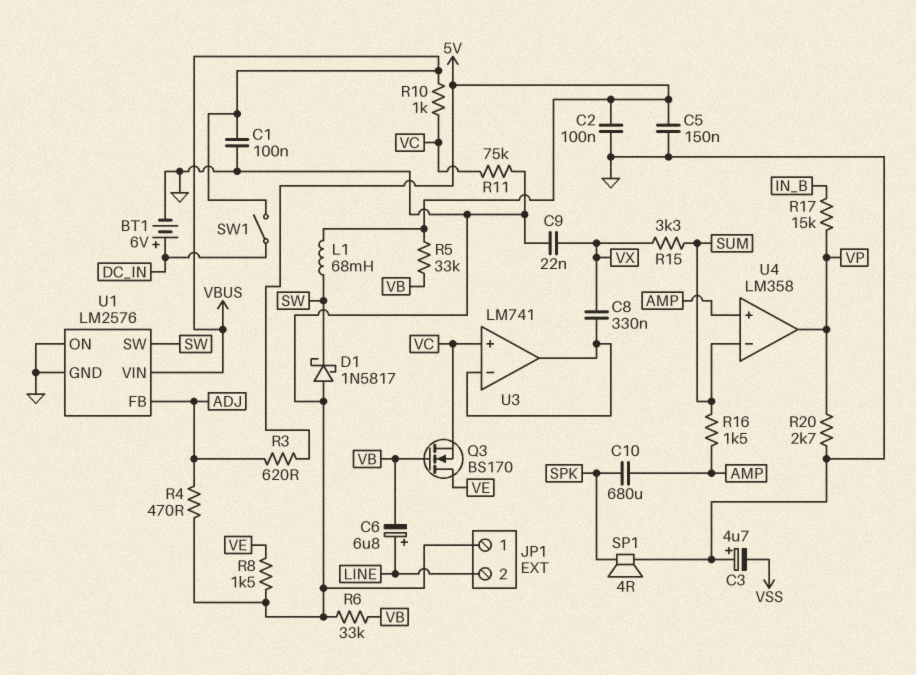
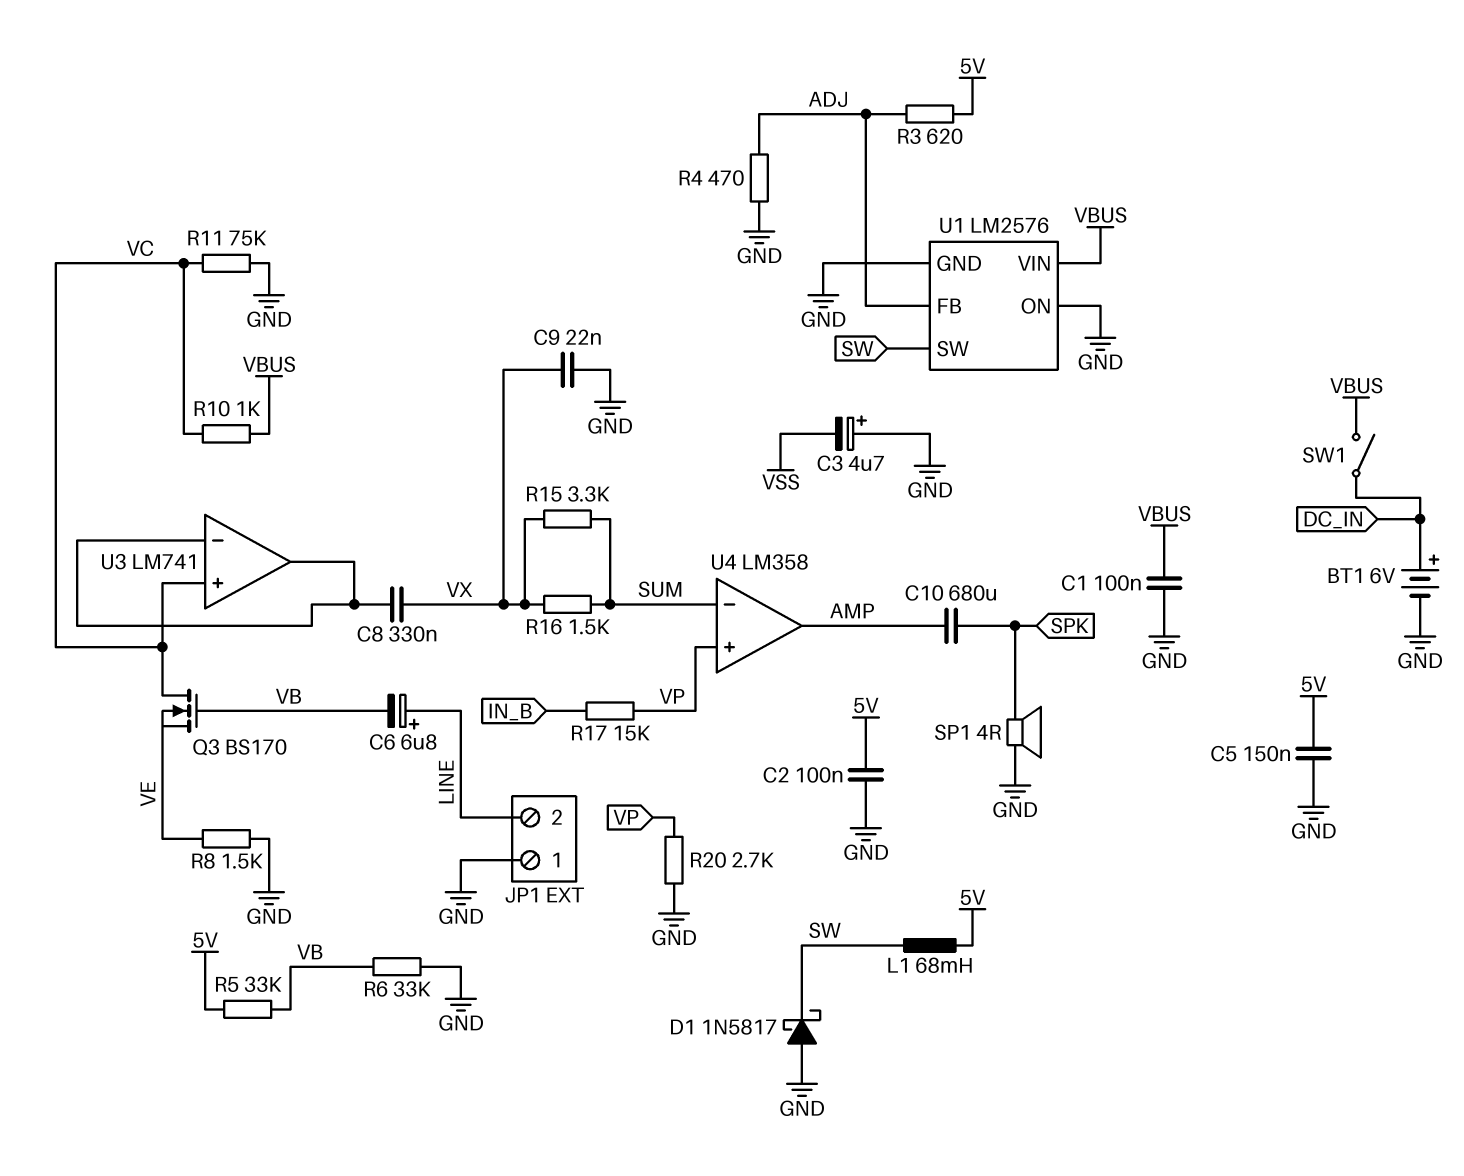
Q3: NMOS BS170 (G VB, D VE, S VC) -> NMOS BS170 (G VB, D VC, S VE)
R16: 1.5k (AMP, SUM) -> 1.5k (SUM, VX)
U4 pin in+: AMP -> VP
U4 pin out: VP -> AMP

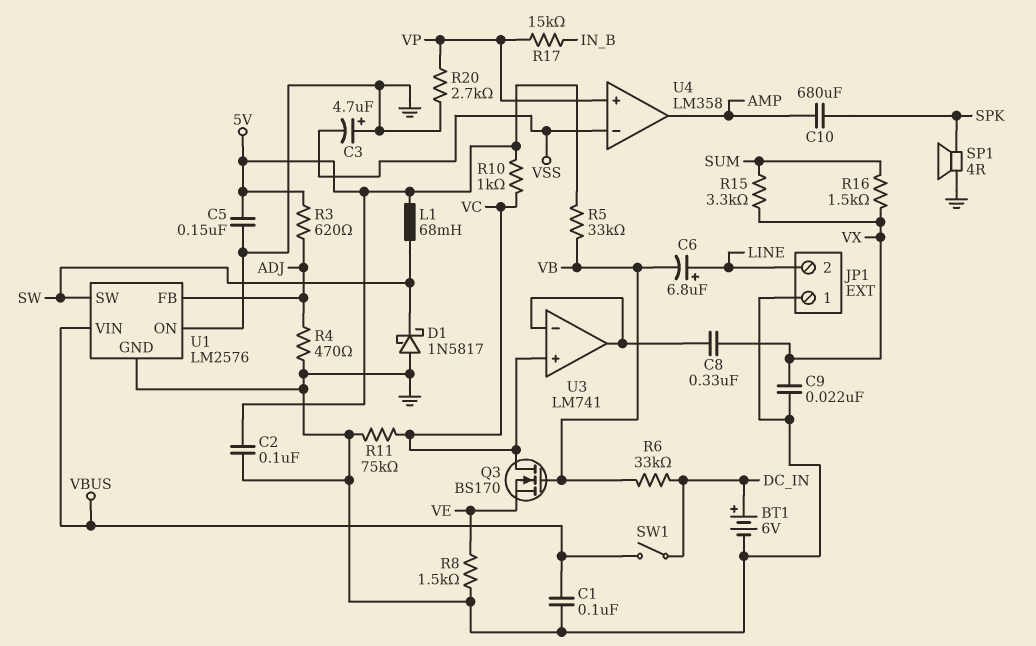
R6: 33k (GND, VB) -> 33k (DC_IN, VB)
R10: 1k (VBUS, VC) -> 1k (5V, VC)
U4 pin in-: SUM -> VSS

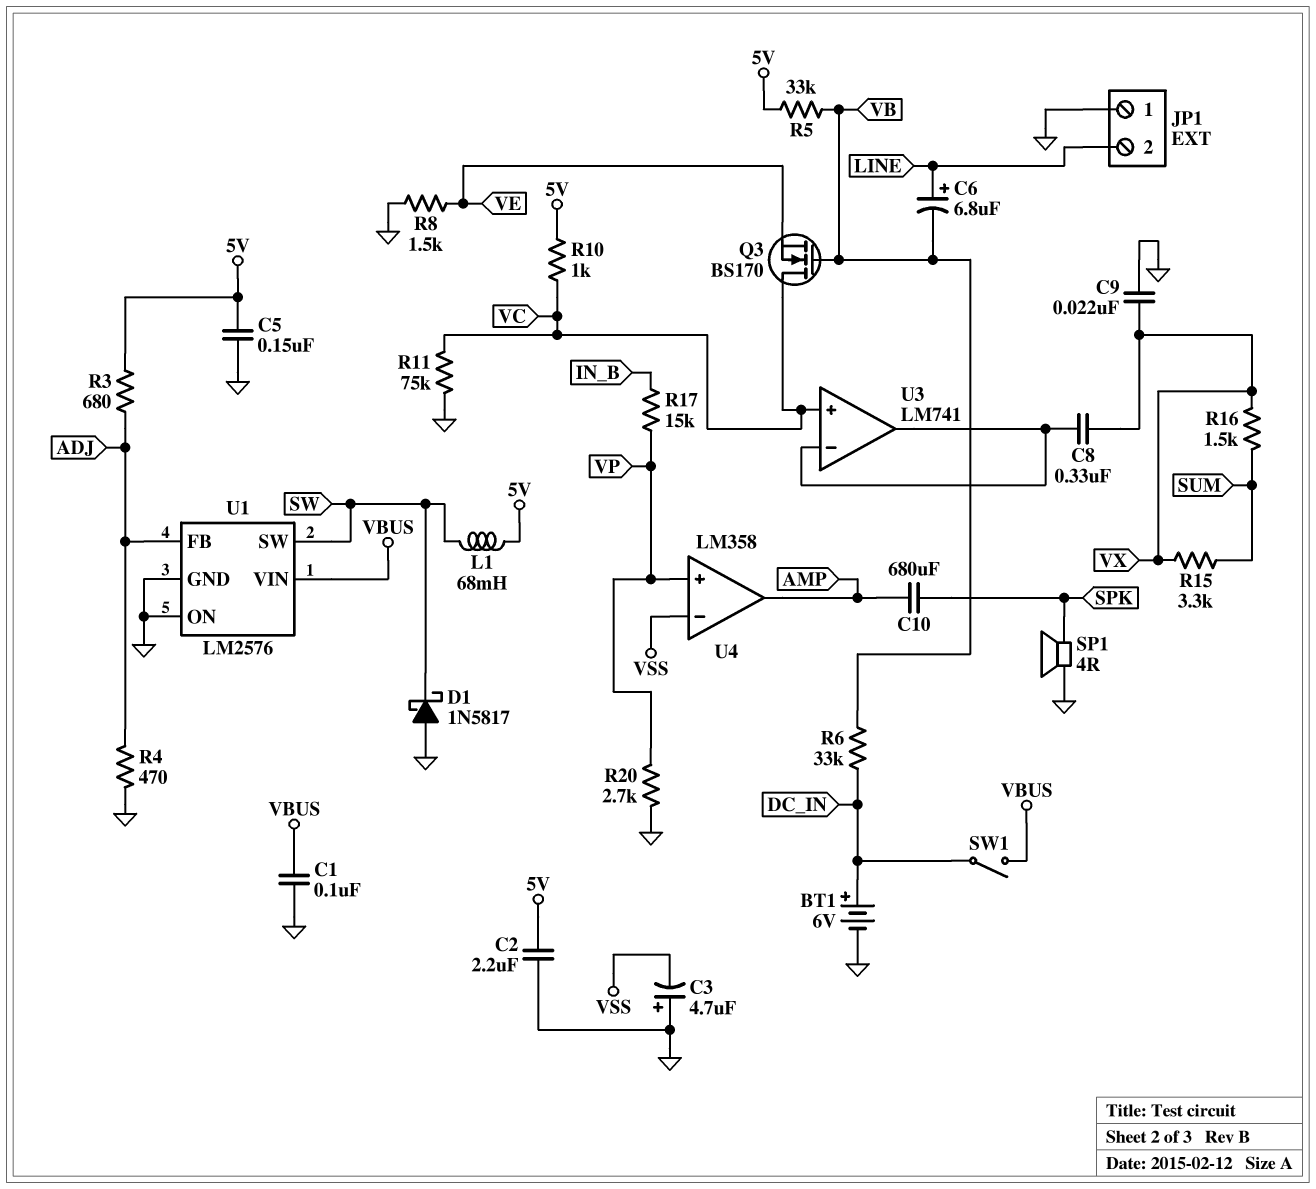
C2: 100nF (5V, GND) -> 2.2uF (5V, GND)
R3: 620 (5V, ADJ) -> 680 (5V, ADJ)

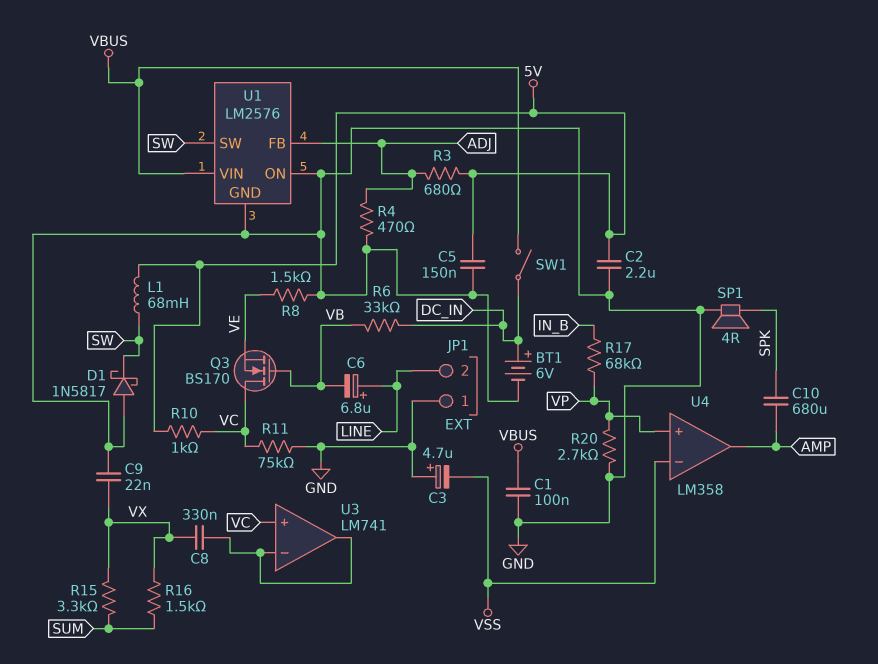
R5: 33k (5V, VB) -> none
R17: 15k (IN_B, VP) -> 68k (IN_B, VP)

